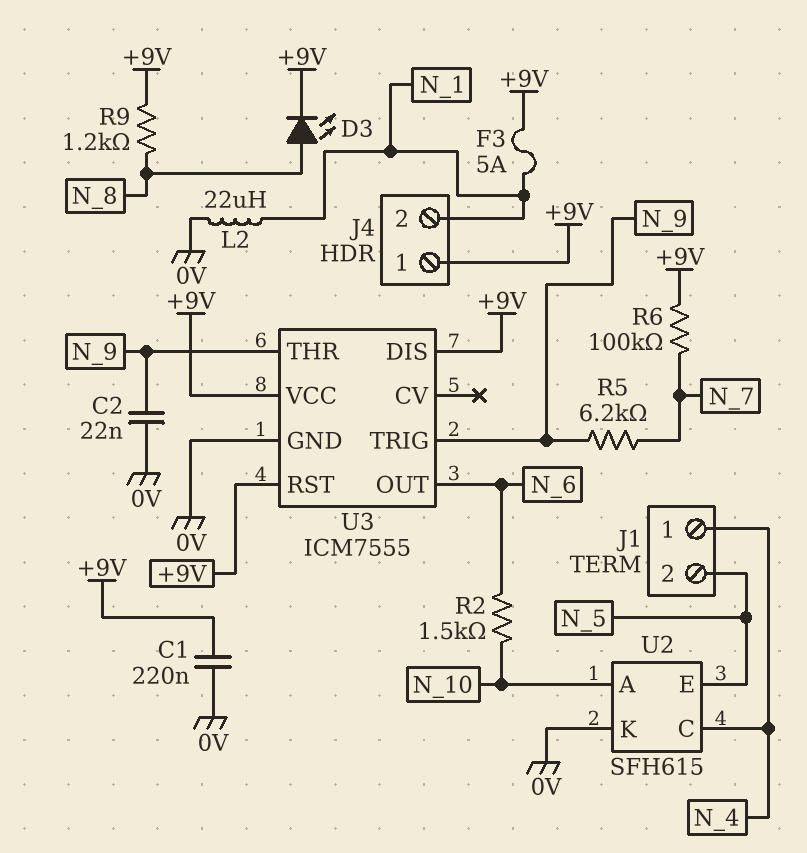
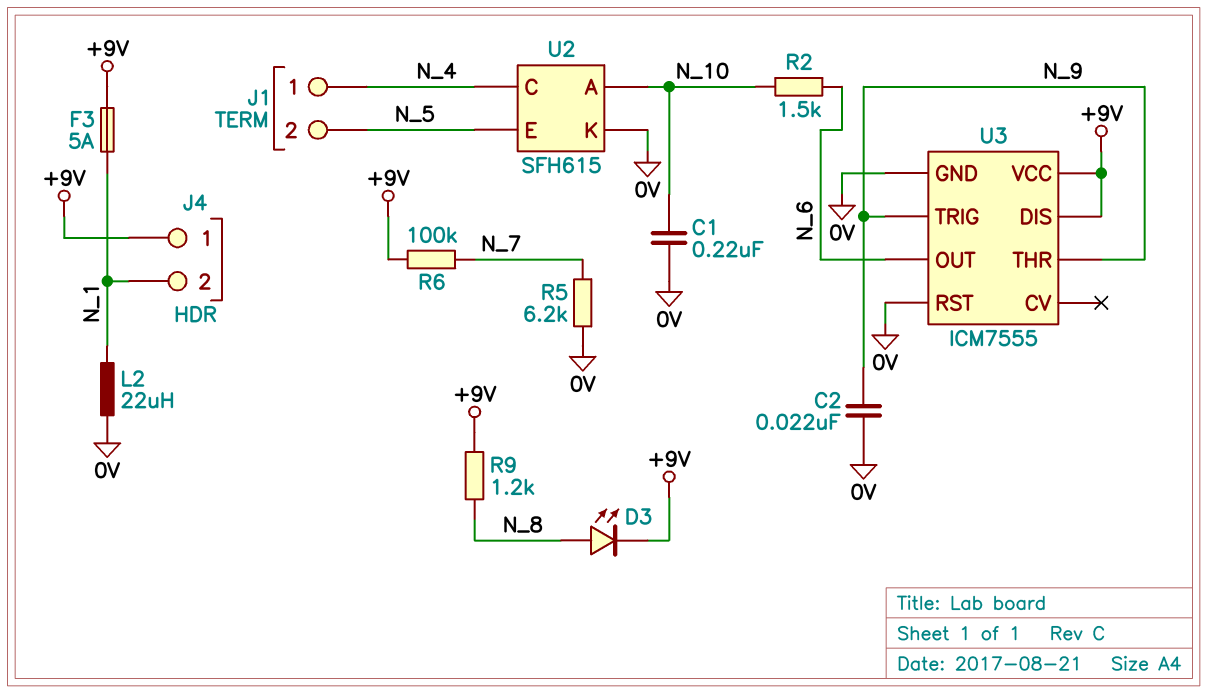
C1: 220nF (+9V, 0V) -> 220nF (0V, N_10)
R5: 6.2k (N_7, N_9) -> 6.2k (0V, N_7)
U3 pin RST: +9V -> 0V

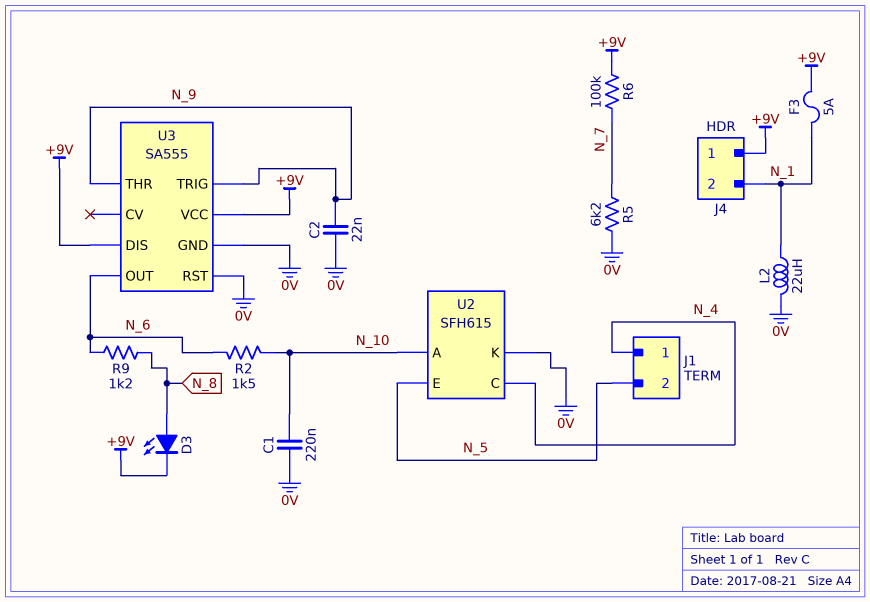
R9: 1.2k (+9V, N_8) -> 1.2k (N_6, N_8)
U3: ICM7555 -> SA555

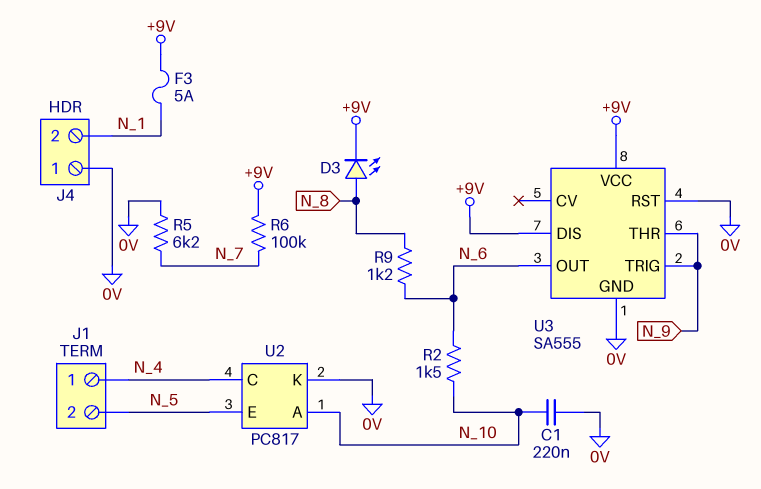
C2: 22nF (0V, N_9) -> none
J4 pin 1: +9V -> 0V
L2: 22uH (0V, N_1) -> none
U2: SFH615 -> PC817

